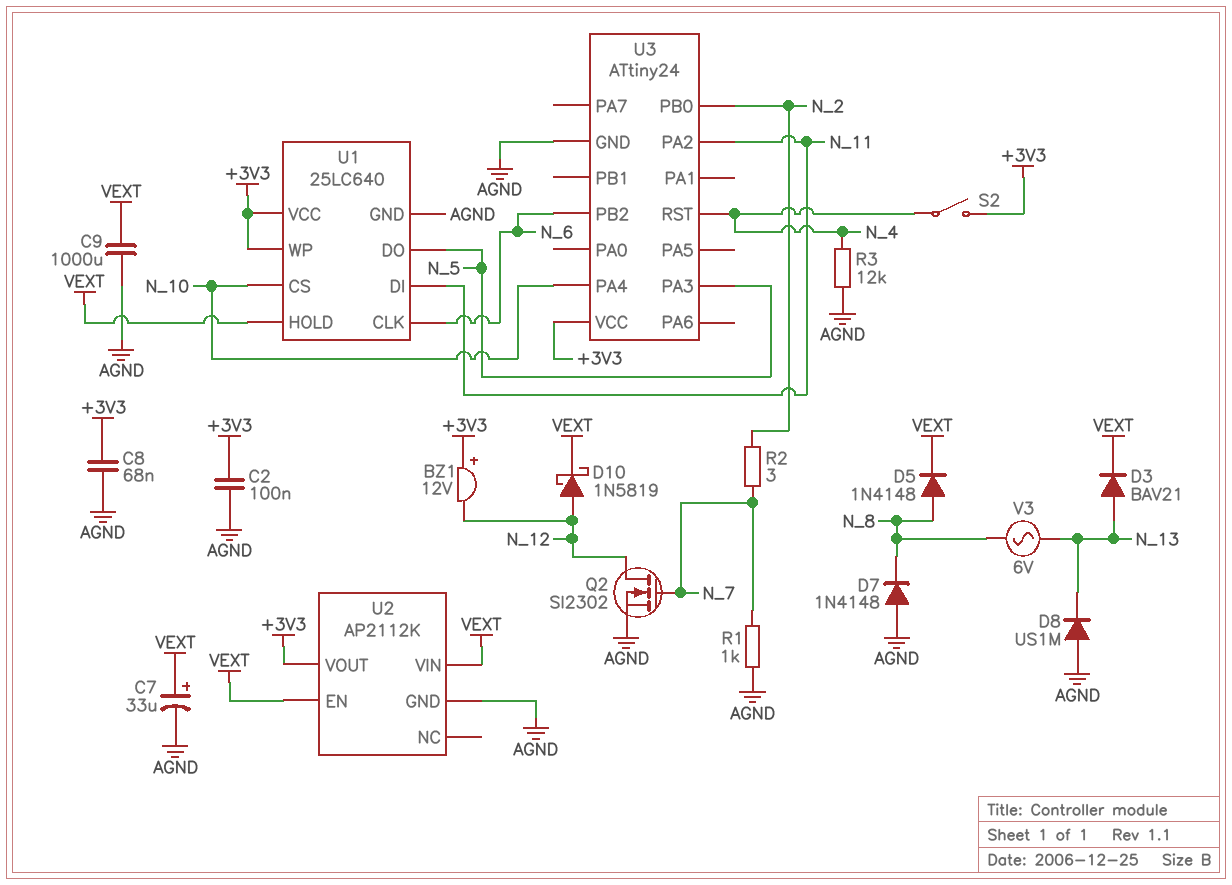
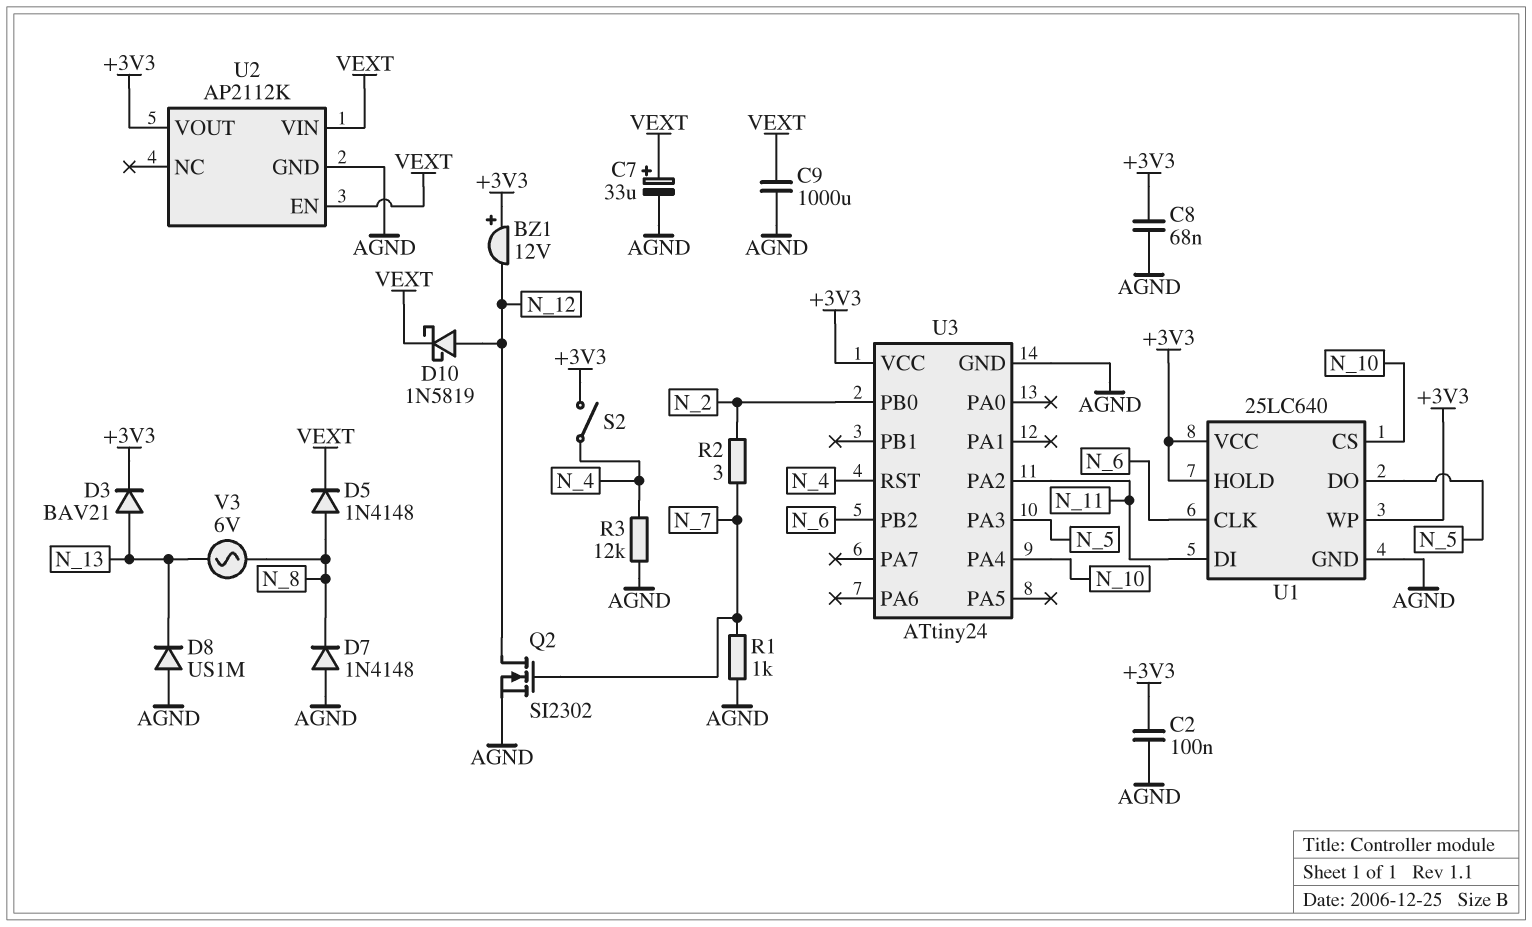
D3: diode BAV21 (A N_13, K VEXT) -> diode BAV21 (A N_13, K +3V3)
U1 pin HOLD: VEXT -> +3V3

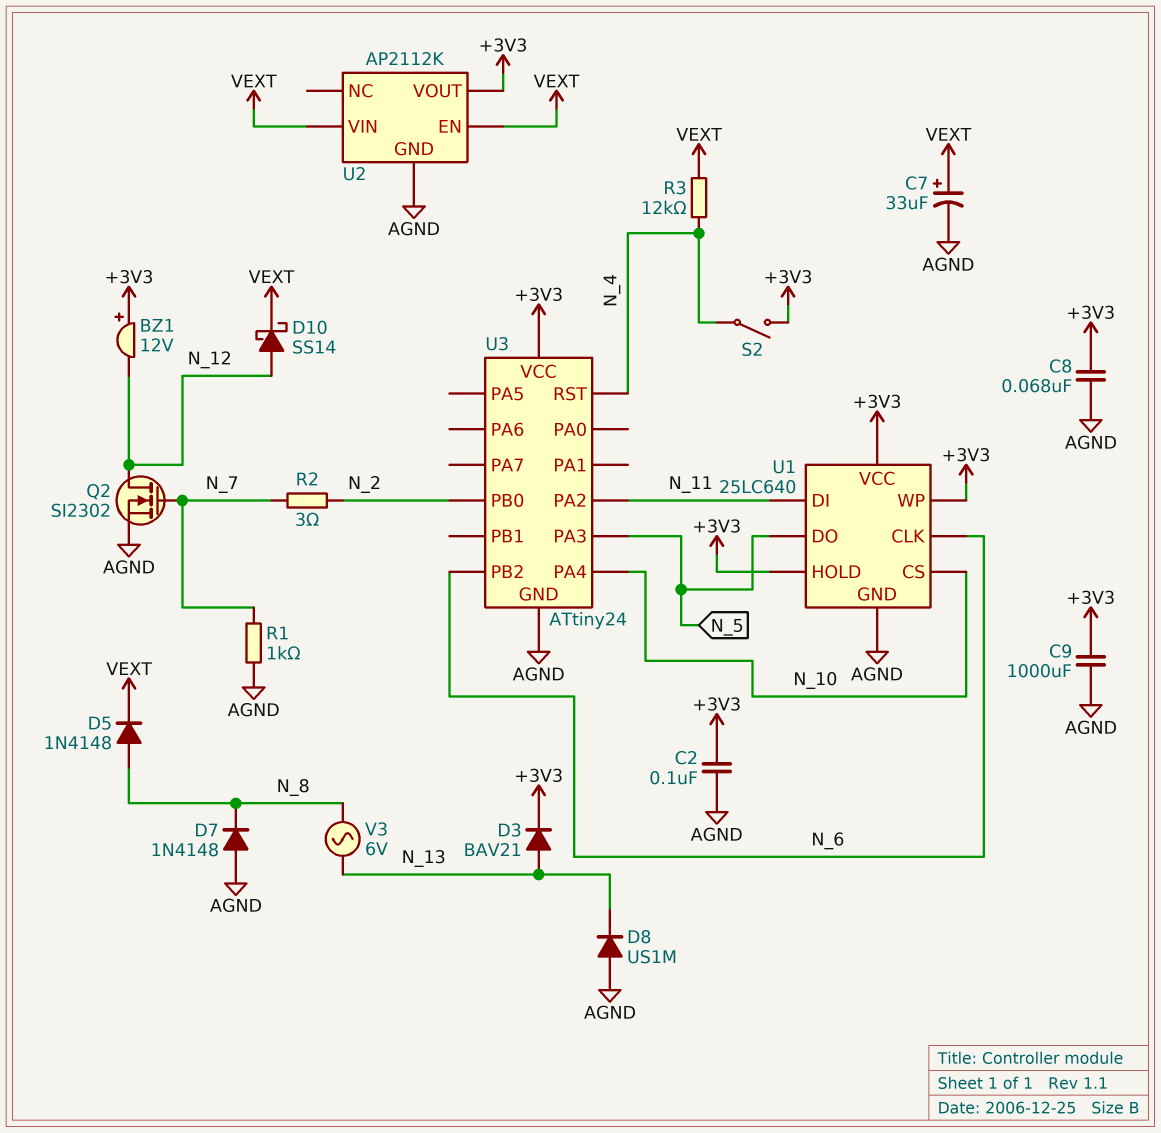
C9: 1000uF (AGND, VEXT) -> 1000uF (+3V3, AGND)
D10: schottky 1N5819 (A N_12, K VEXT) -> schottky SS14 (A N_12, K VEXT)
R3: 12k (AGND, N_4) -> 12k (N_4, VEXT)

